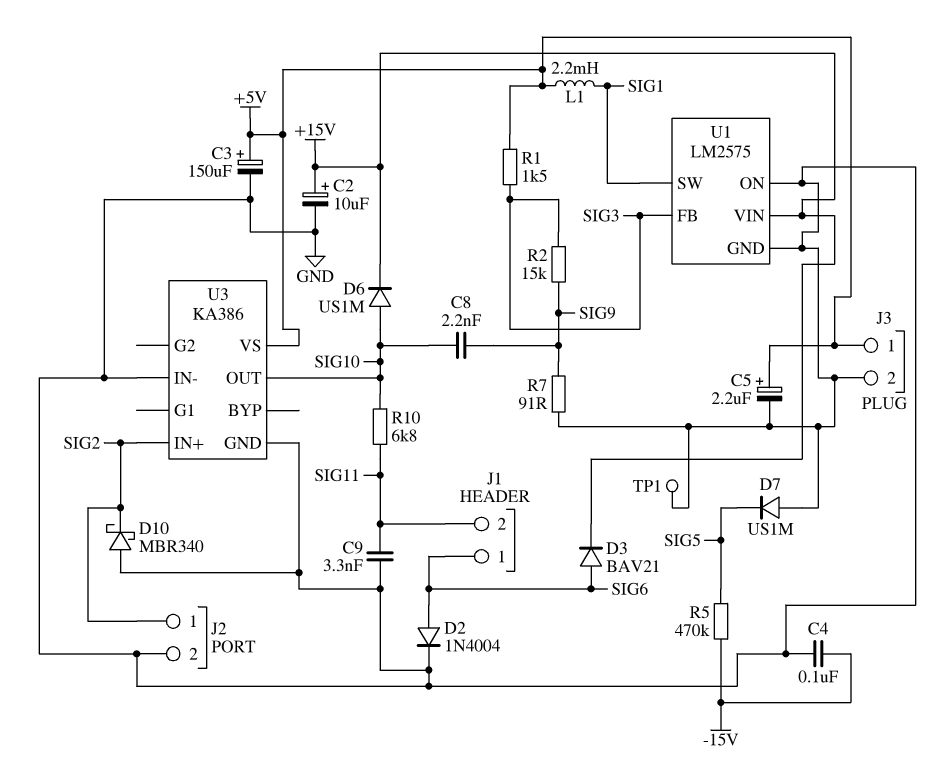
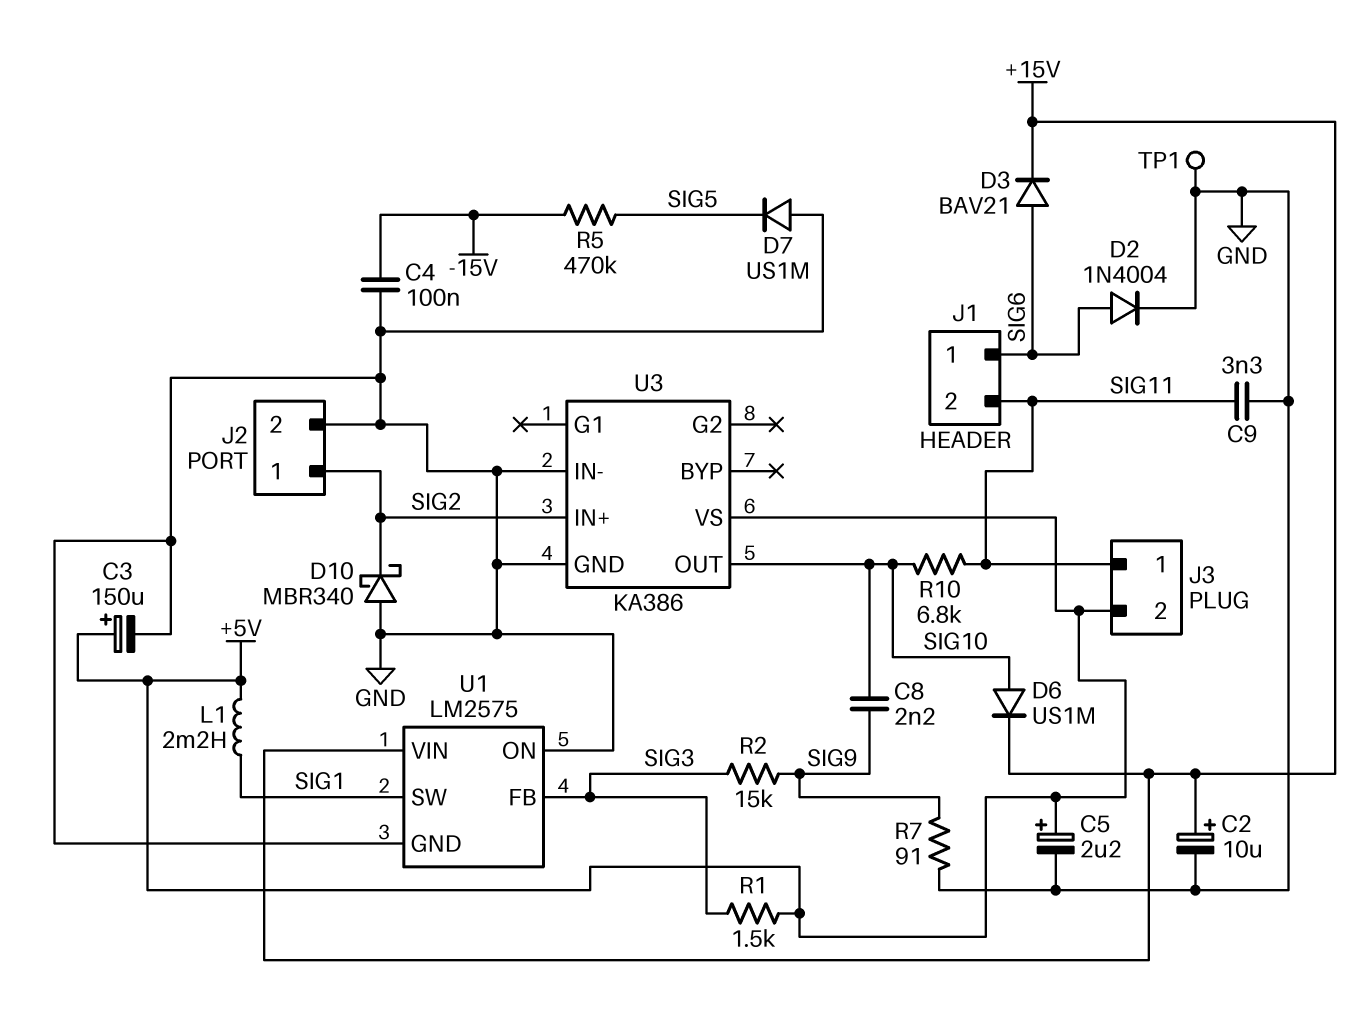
J3 pin 1: +5V -> SIG11
J3 pin 2: GND -> +5V

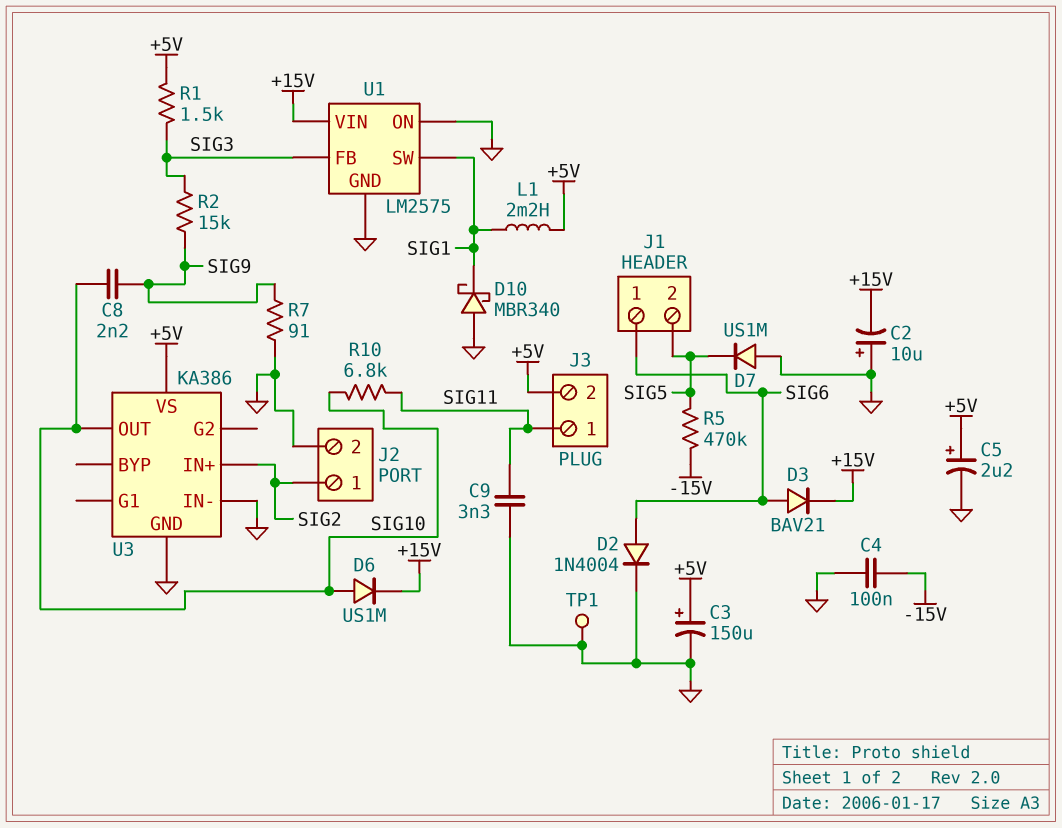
C2: 10uF (plus +15V, minus GND) -> 10uF (plus GND, minus +15V)
D10: schottky MBR340 (A GND, K SIG2) -> schottky MBR340 (A GND, K SIG1)
J1 pin 2: SIG11 -> SIG5

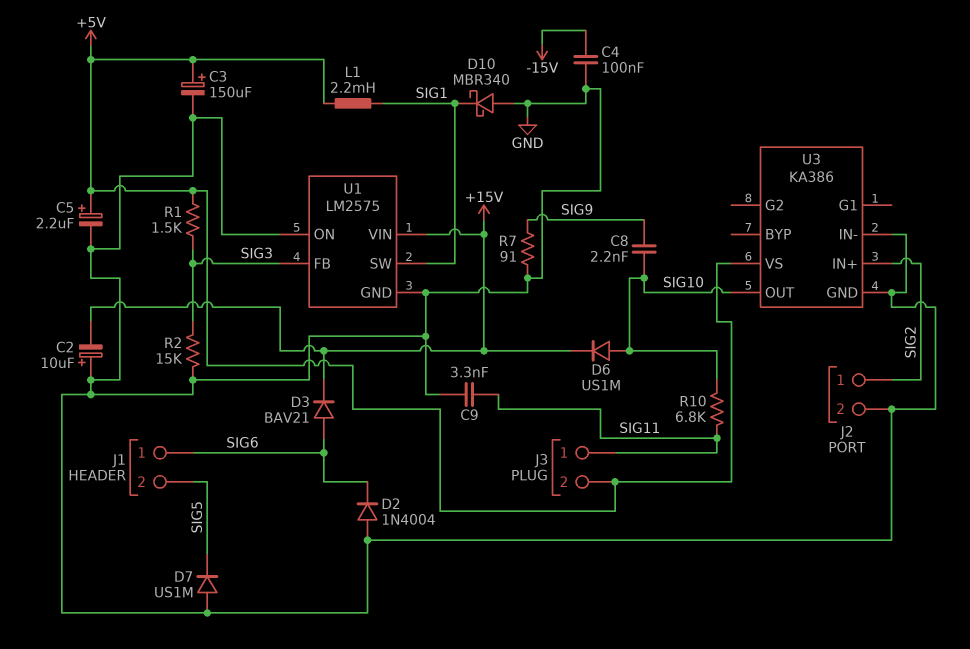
D2: diode 1N4004 (A SIG6, K GND) -> diode 1N4004 (A GND, K SIG6)
R2: 15k (SIG3, SIG9) -> 15k (GND, SIG3)
R5: 470k (-15V, SIG5) -> none
TP1: test point (GND) -> none

